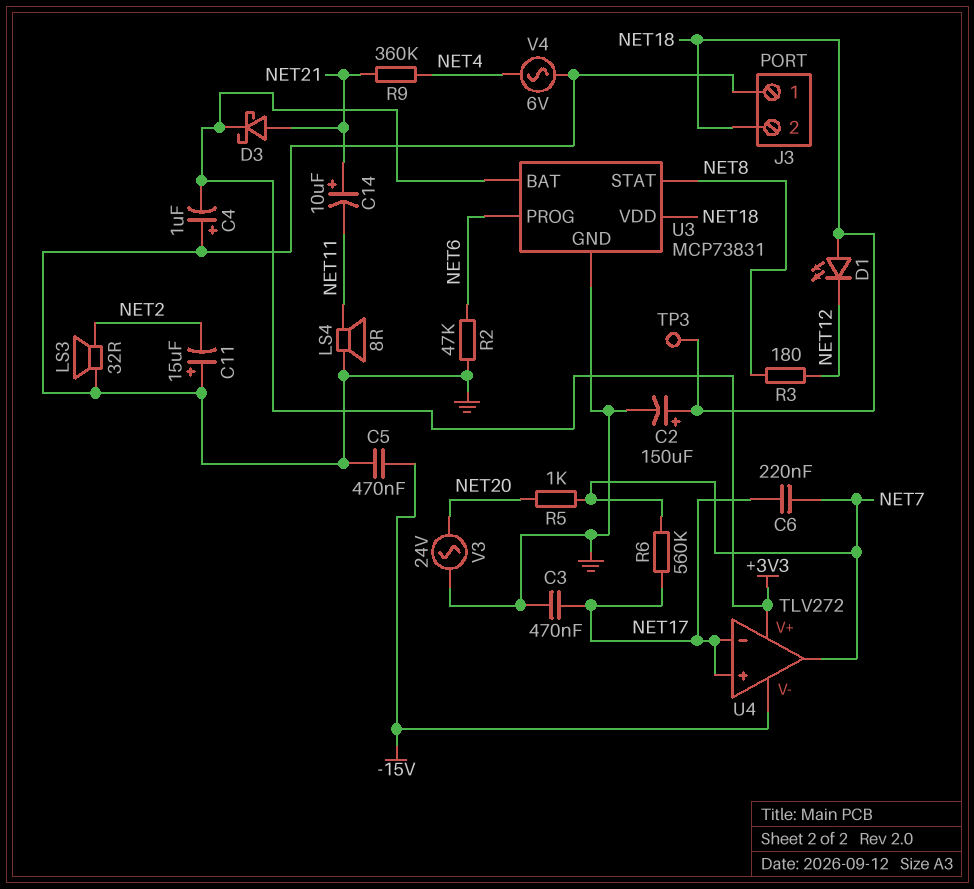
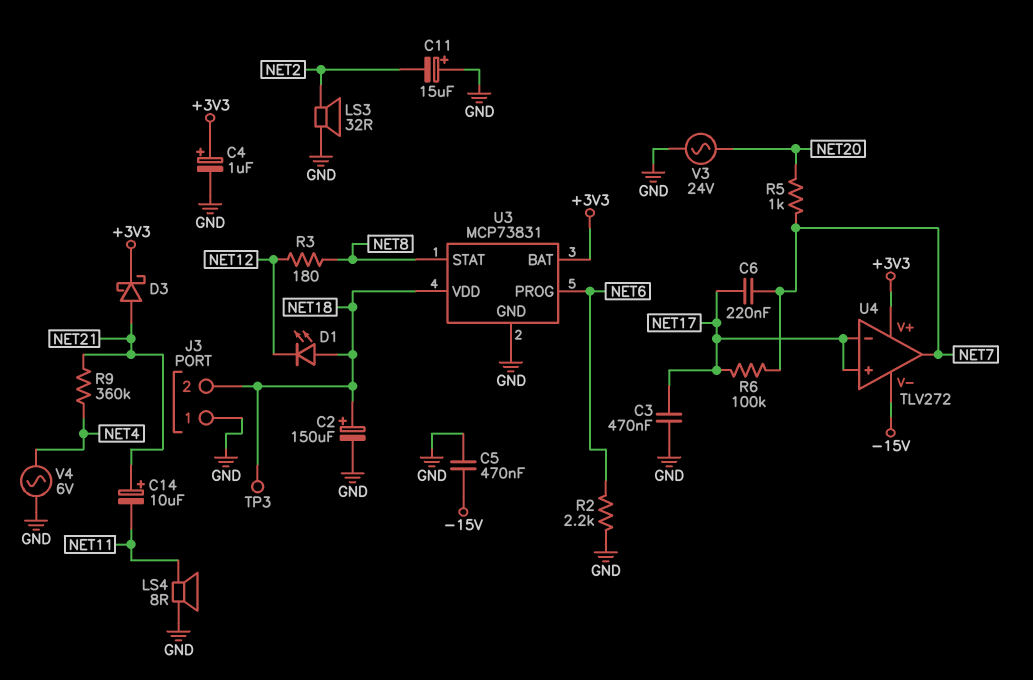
C4: 1uF (plus GND, minus +3V3) -> 1uF (plus +3V3, minus GND)
R2: 47k (GND, NET6) -> 2.2k (GND, NET6)
R6: 560k (NET7, NET17) -> 100k (NET7, NET17)

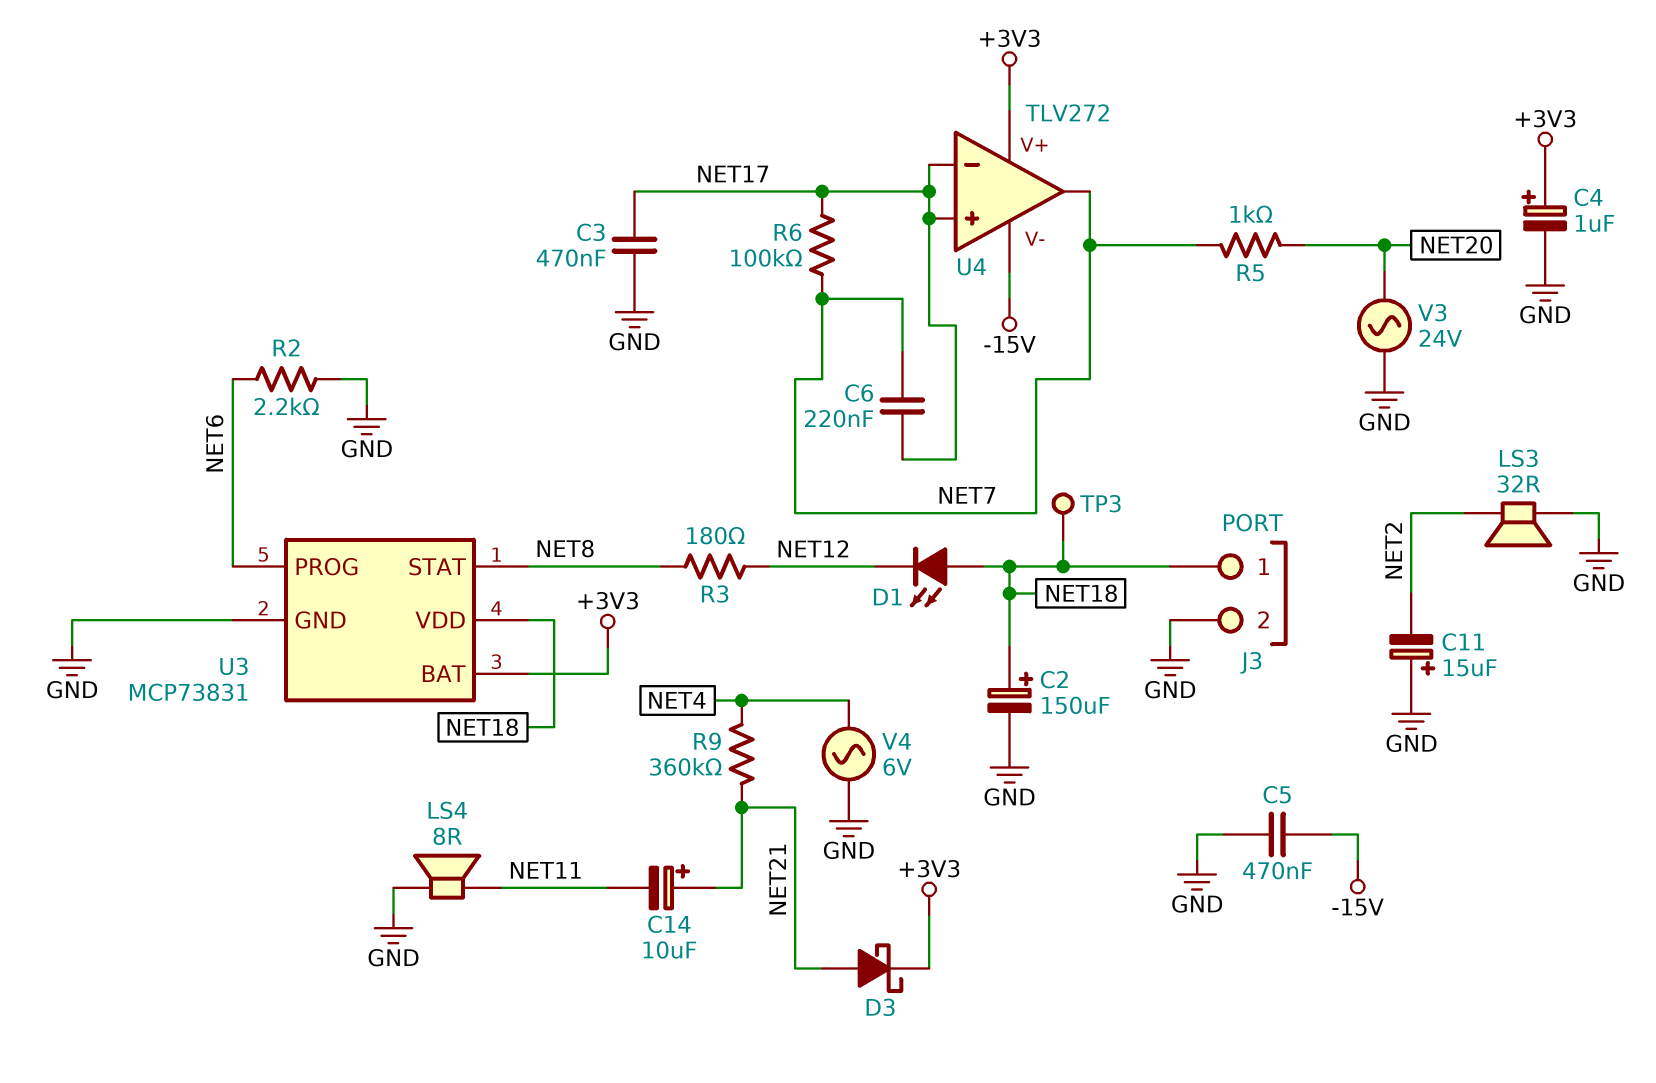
J3 pin 1: GND -> NET18
J3 pin 2: NET18 -> GND

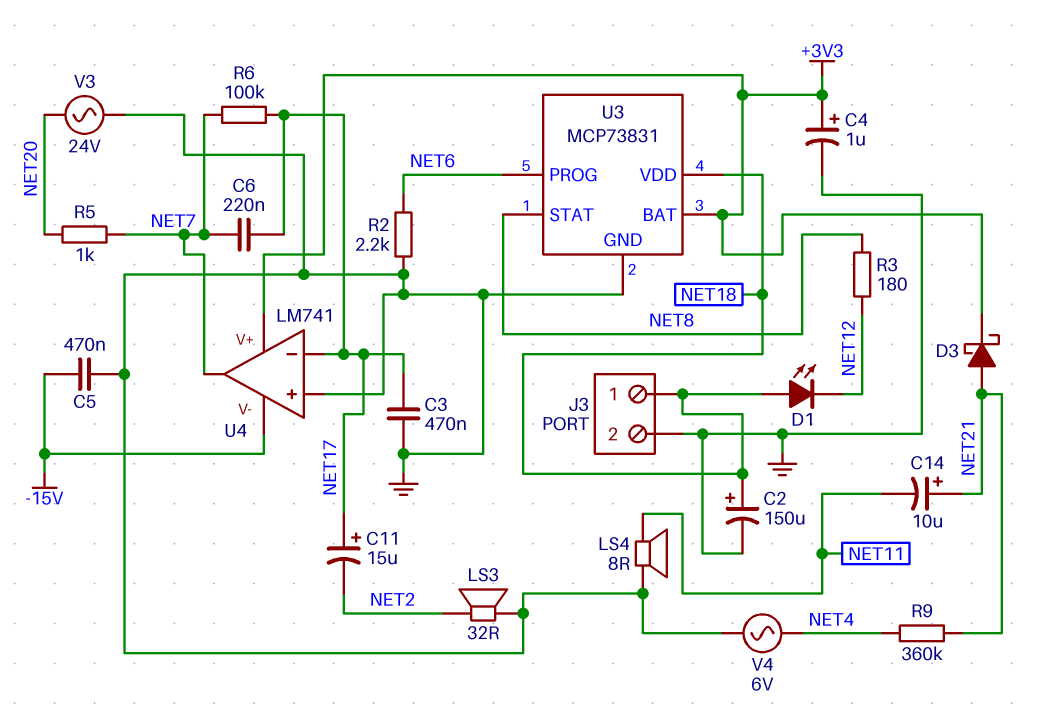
C11: 15uF (plus GND, minus NET2) -> 15uF (plus NET17, minus NET2)
TP3: test point (NET18) -> none
U4: TLV272 -> LM741
U4 pin in+: NET17 -> GND

